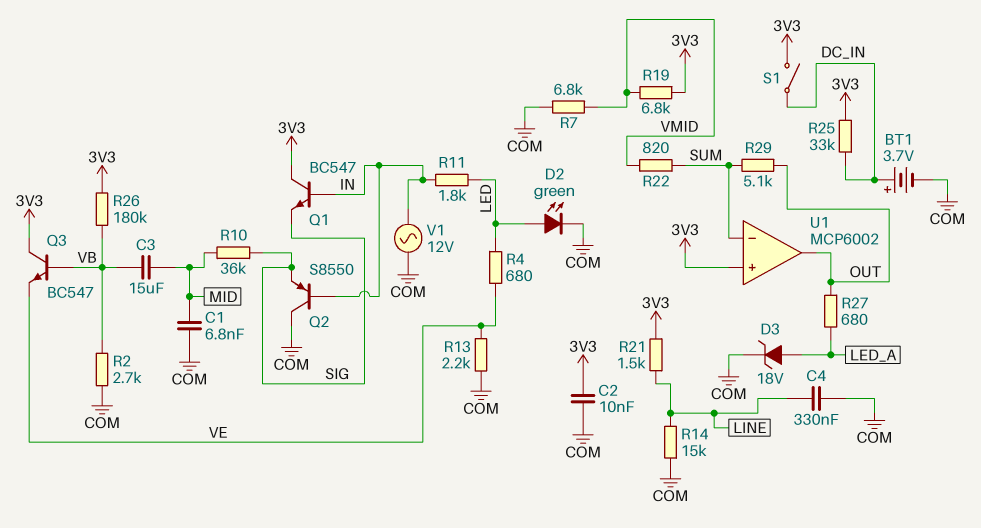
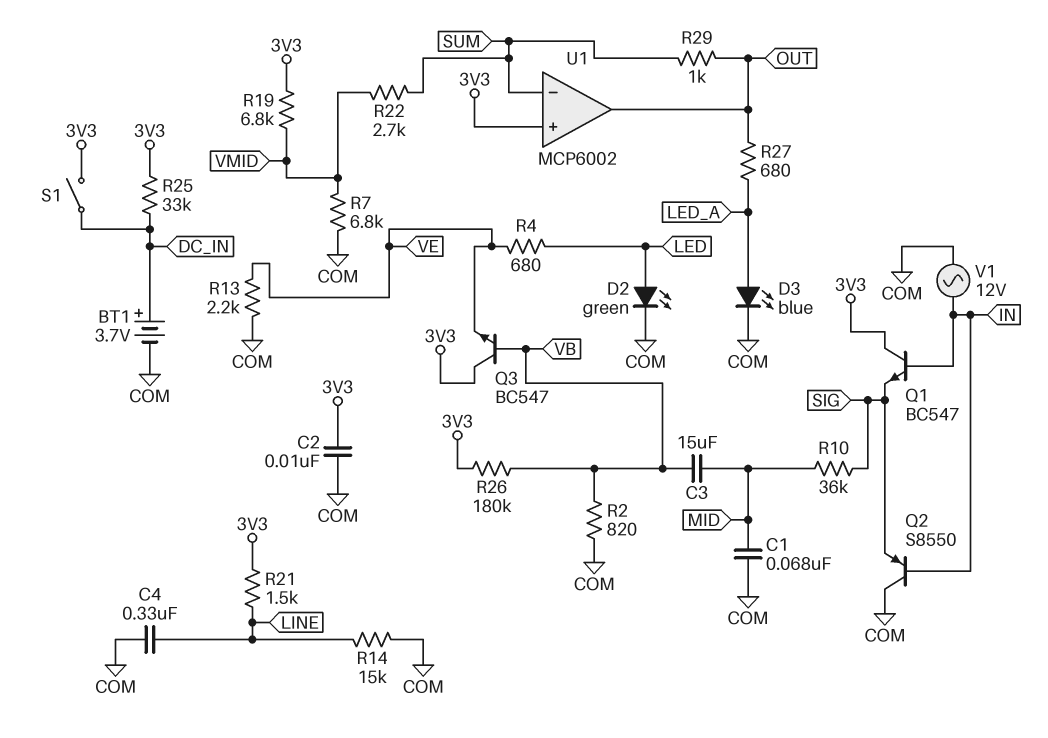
C1: 6.8nF (COM, MID) -> 68nF (COM, MID)
D3: zener 18V (A LED_A, K COM) -> LED blue (A LED_A, K COM)
R2: 2.7k (COM, VB) -> 820 (COM, VB)
R11: 1.8k (IN, LED) -> none
R22: 820 (SUM, VMID) -> 2.7k (SUM, VMID)
R29: 5.1k (OUT, SUM) -> 1k (OUT, SUM)

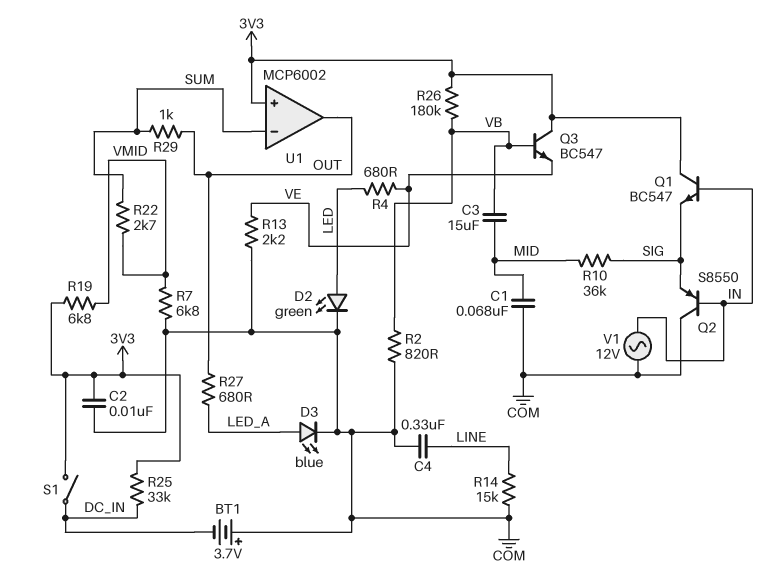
BT1: 3.7V (plus DC_IN, minus COM) -> 3.7V (plus COM, minus DC_IN)
R21: 1.5k (3V3, LINE) -> none

